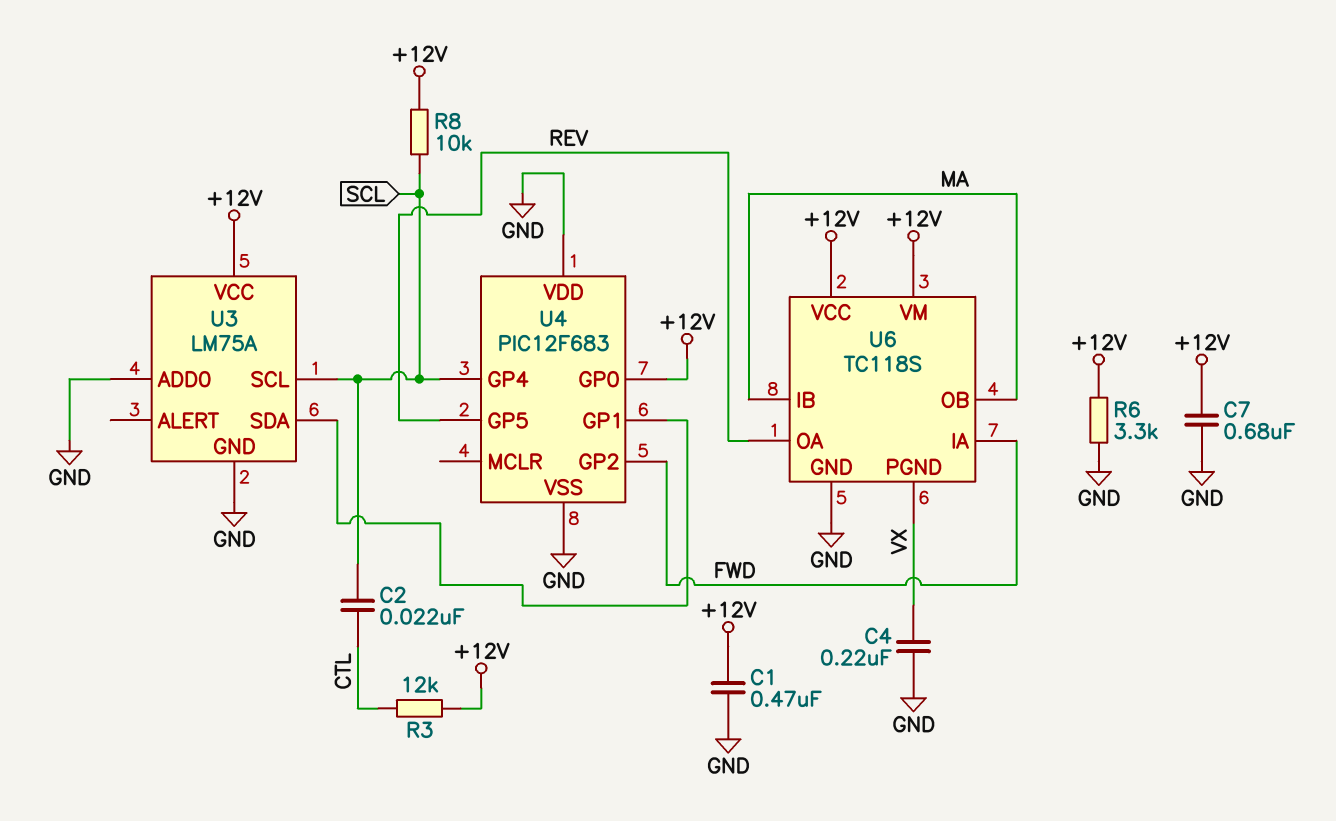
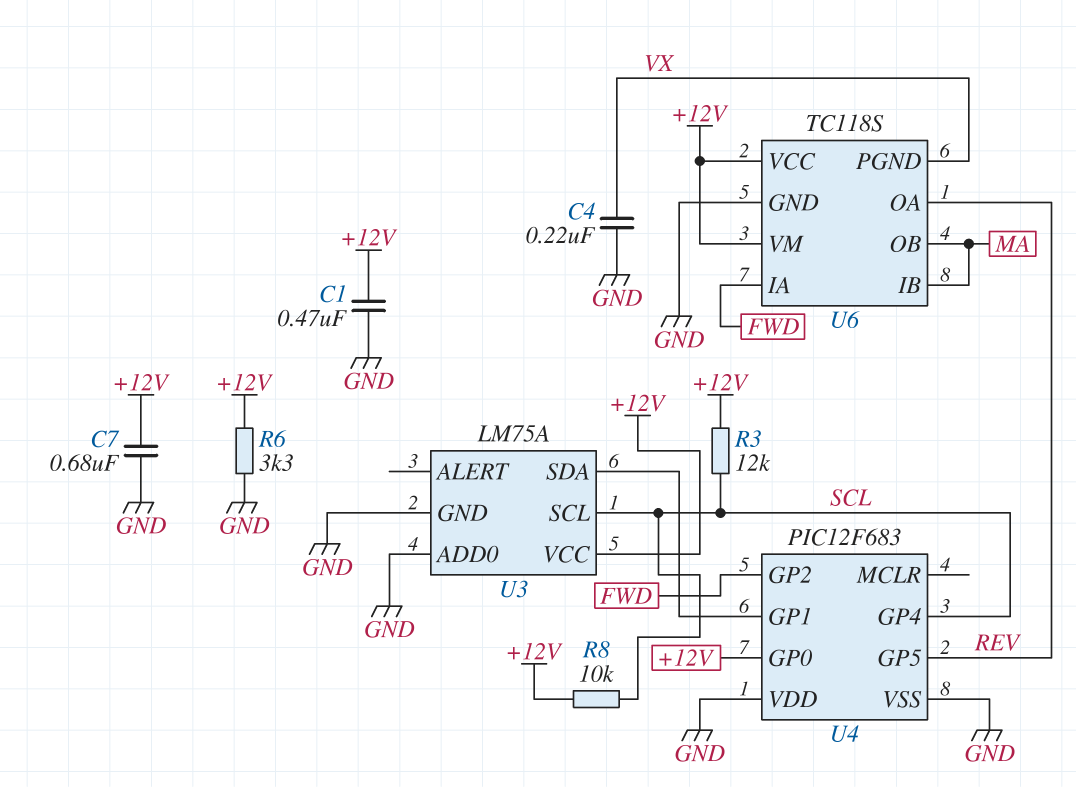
C2: 22nF (CTL, SCL) -> none
R3: 12k (+12V, CTL) -> 12k (+12V, SCL)

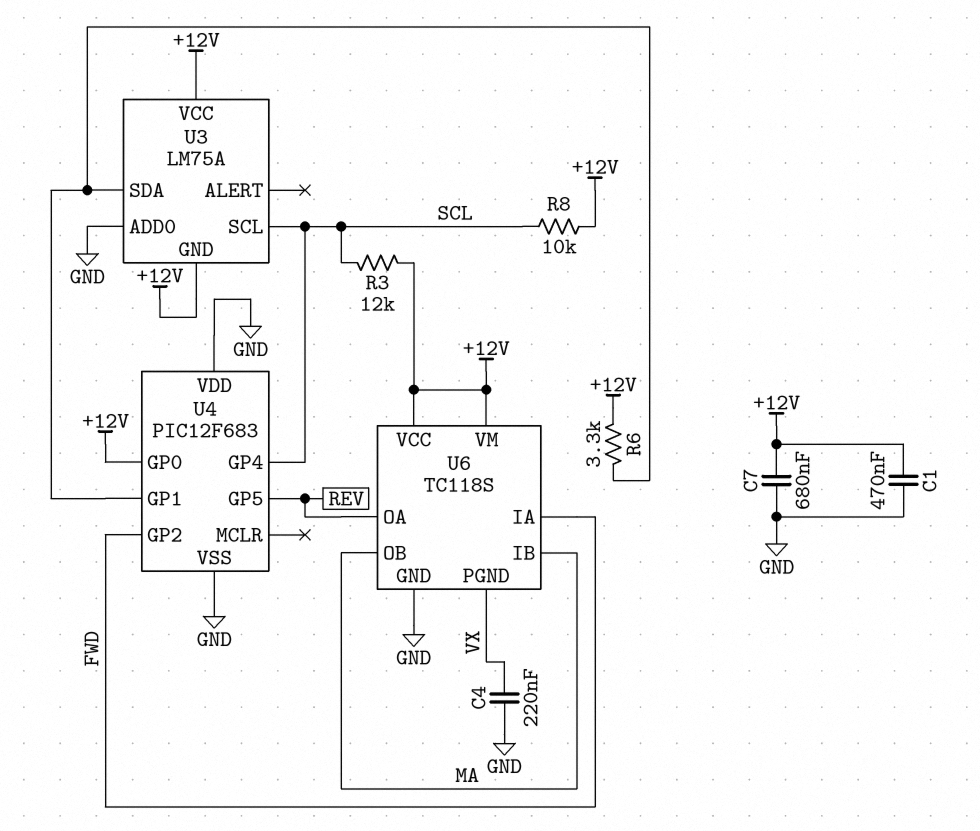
R6: 3.3k (+12V, GND) -> 3.3k (+12V, U3/SDA)
U3 pin GND: GND -> +12V

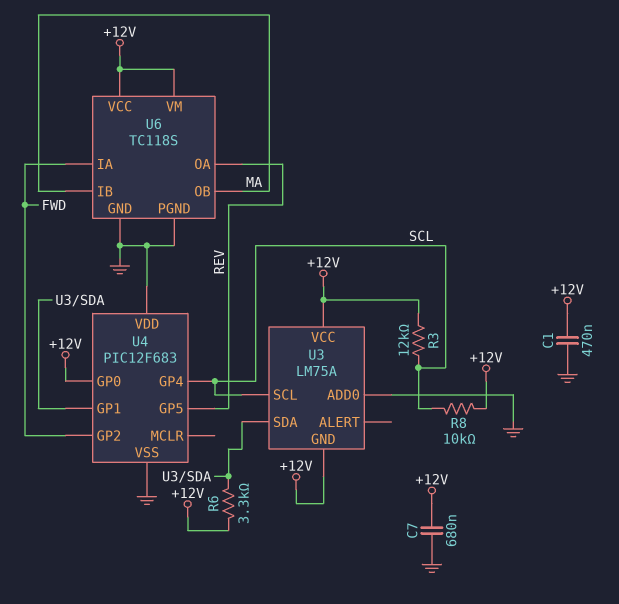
C4: 220nF (GND, VX) -> none
U6 pin PGND: VX -> GND

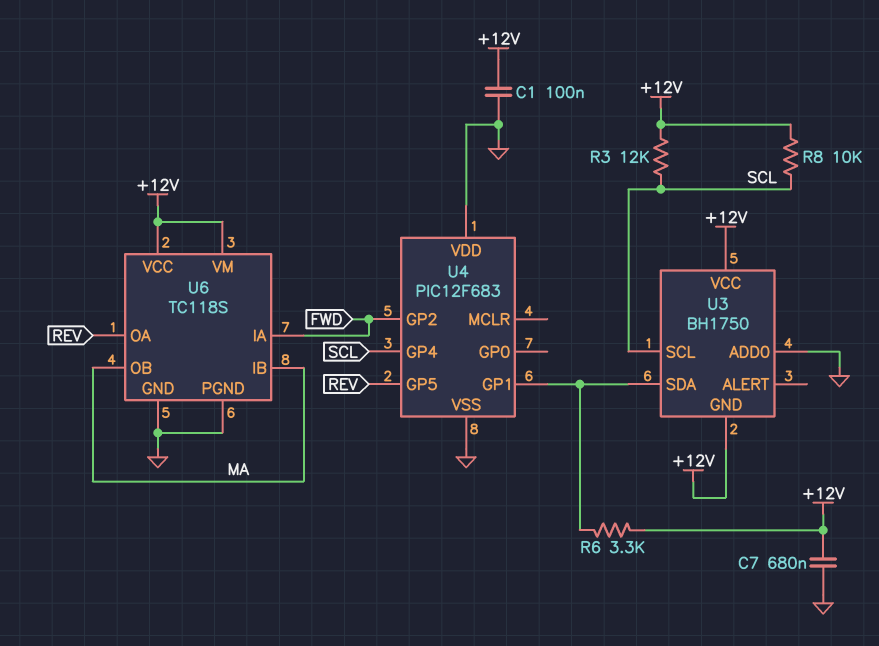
C1: 470nF (+12V, GND) -> 100nF (+12V, GND)
U3: LM75A -> BH1750
U4 pin GP0: +12V -> none

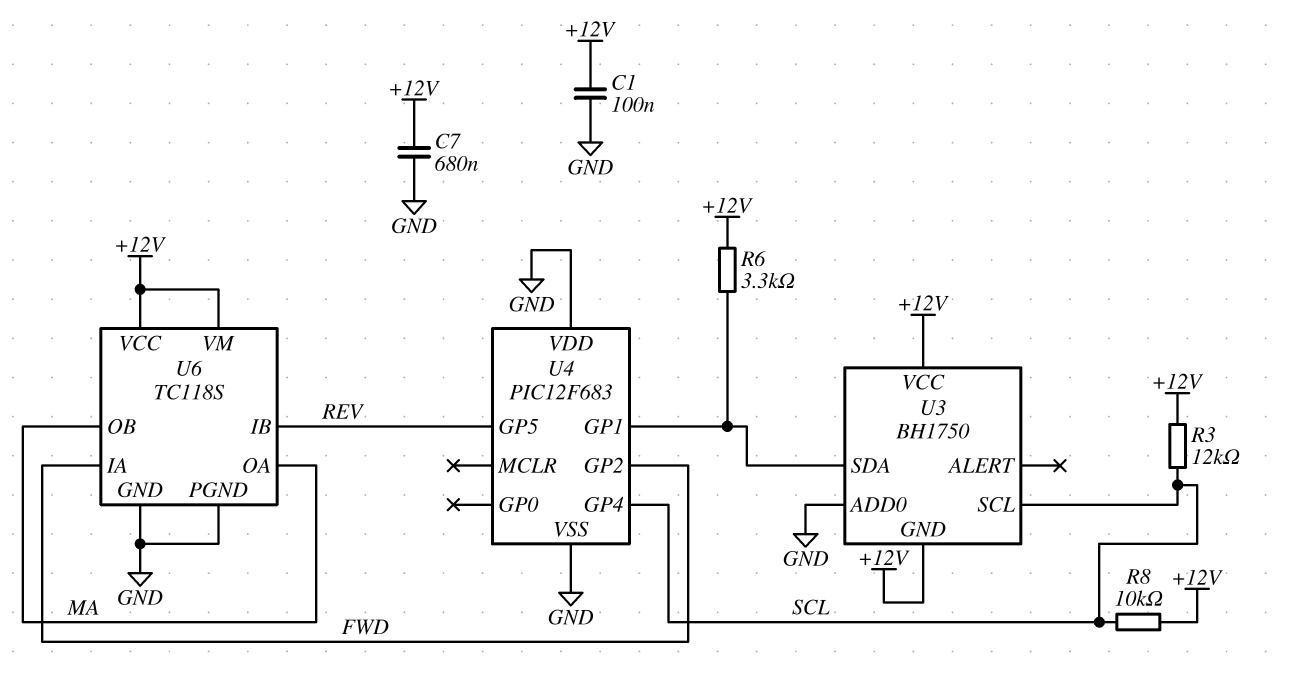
U6 pin IB: MA -> REV
U6 pin OA: REV -> MA

